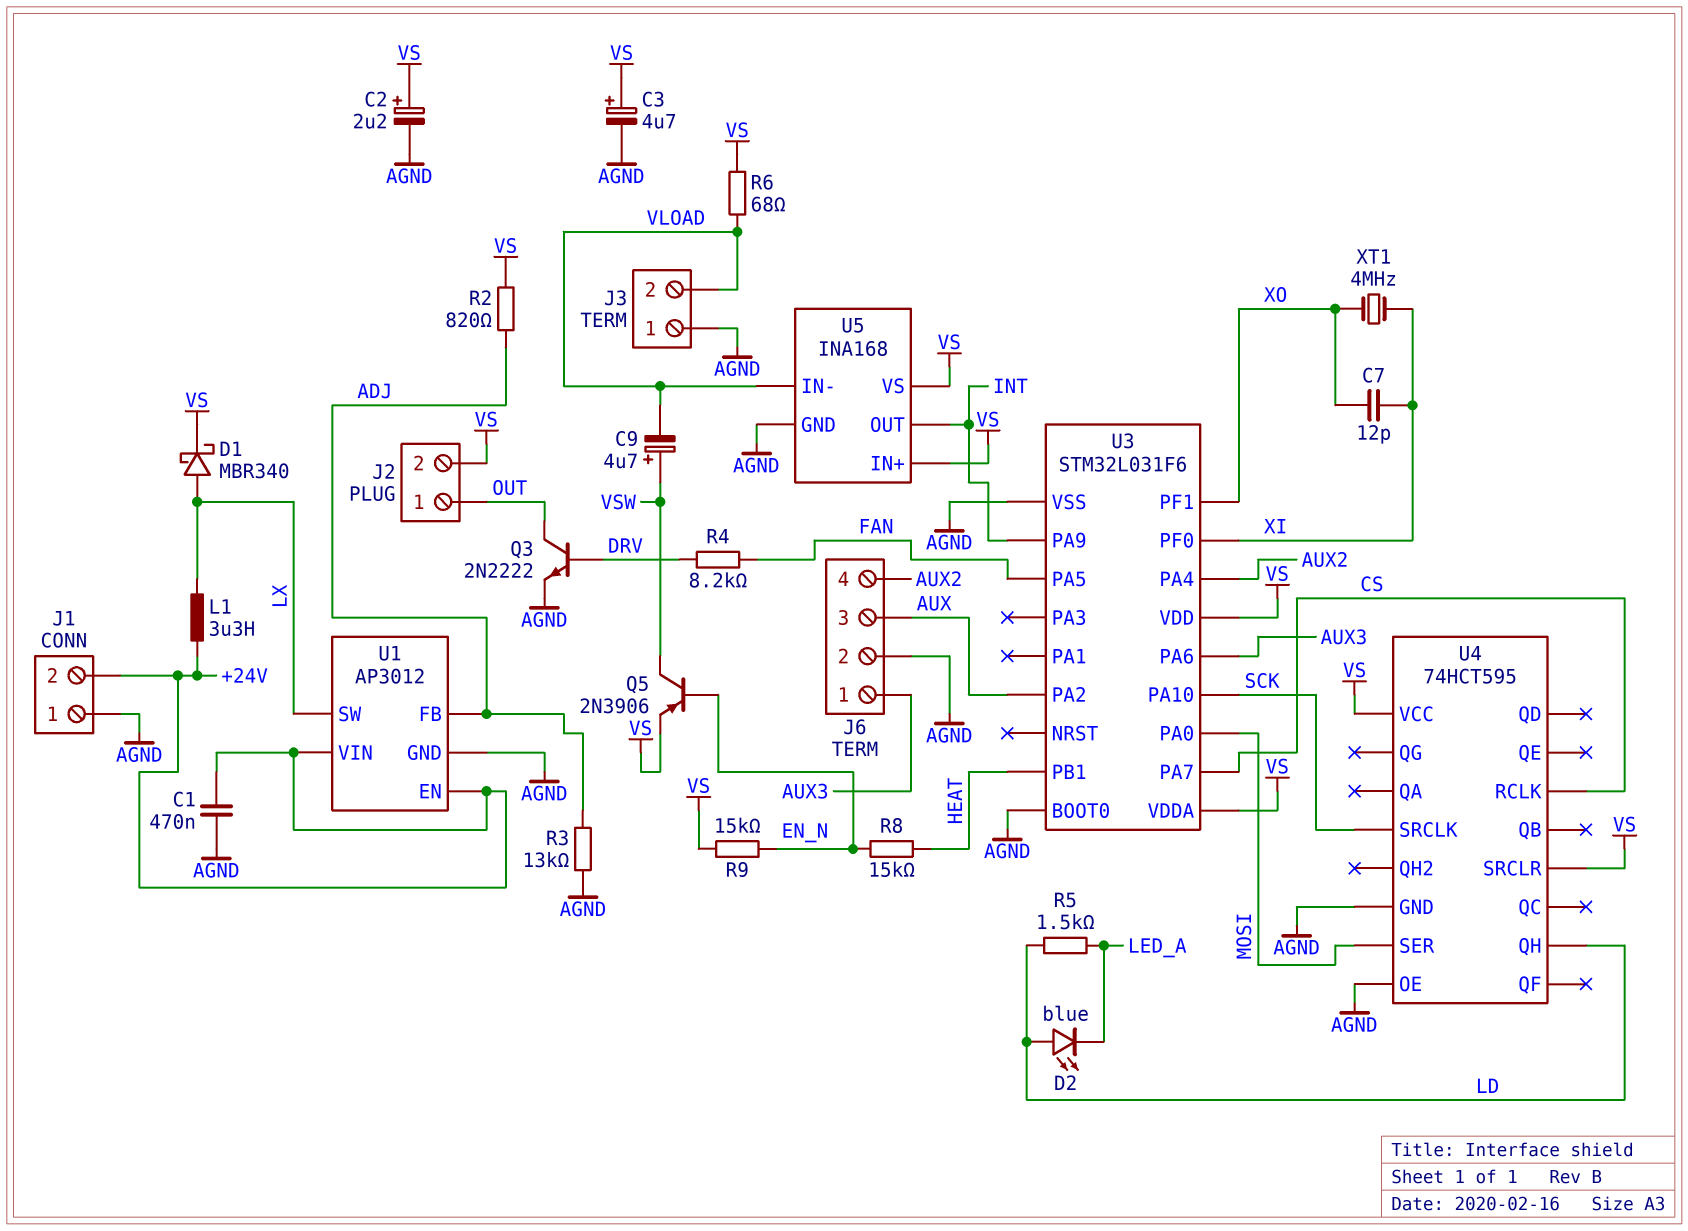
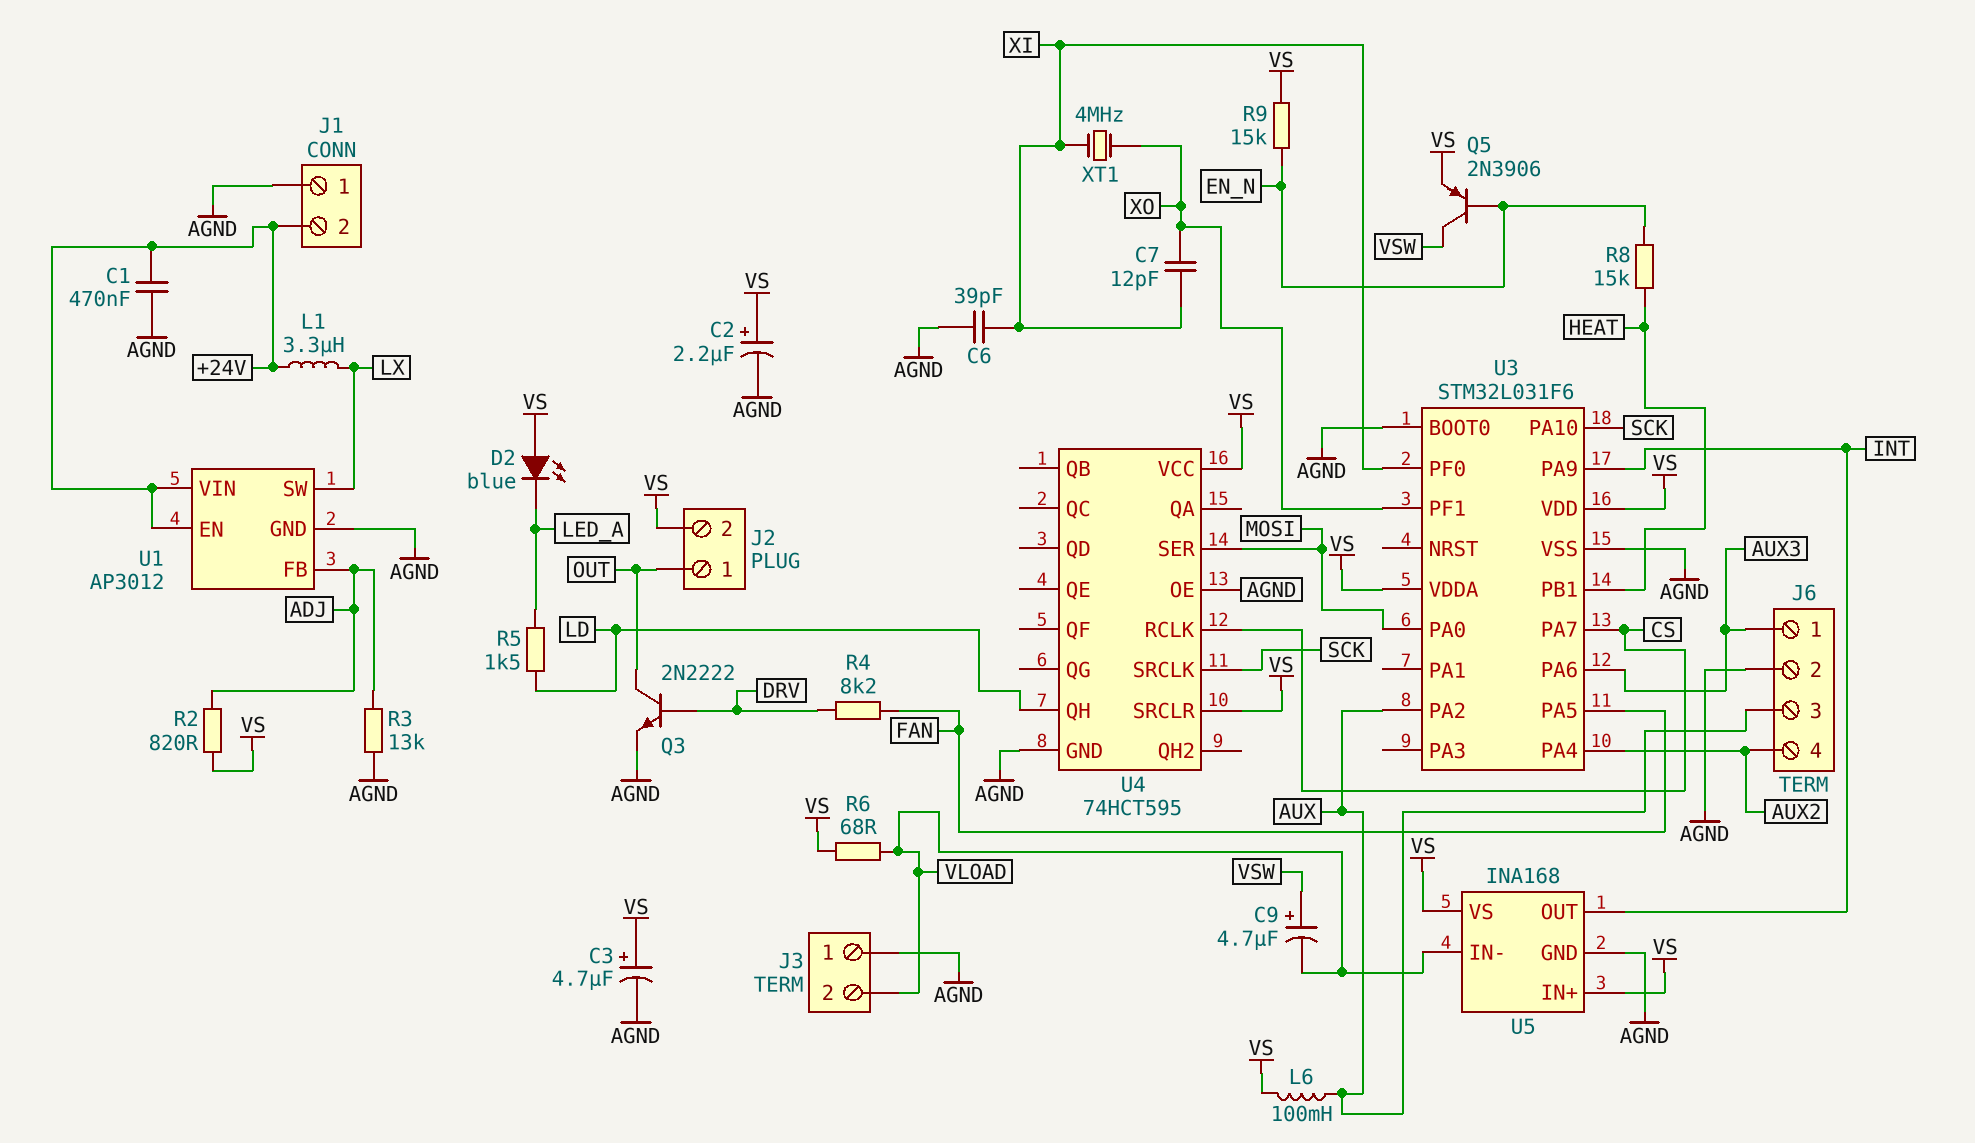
C6: none -> 39pF (AGND, XI)
D1: schottky MBR340 (A LX, K VS) -> none
D2: LED blue (A LD, K LED_A) -> LED blue (A VS, K LED_A)
L6: none -> 100mH (AUX, VS)

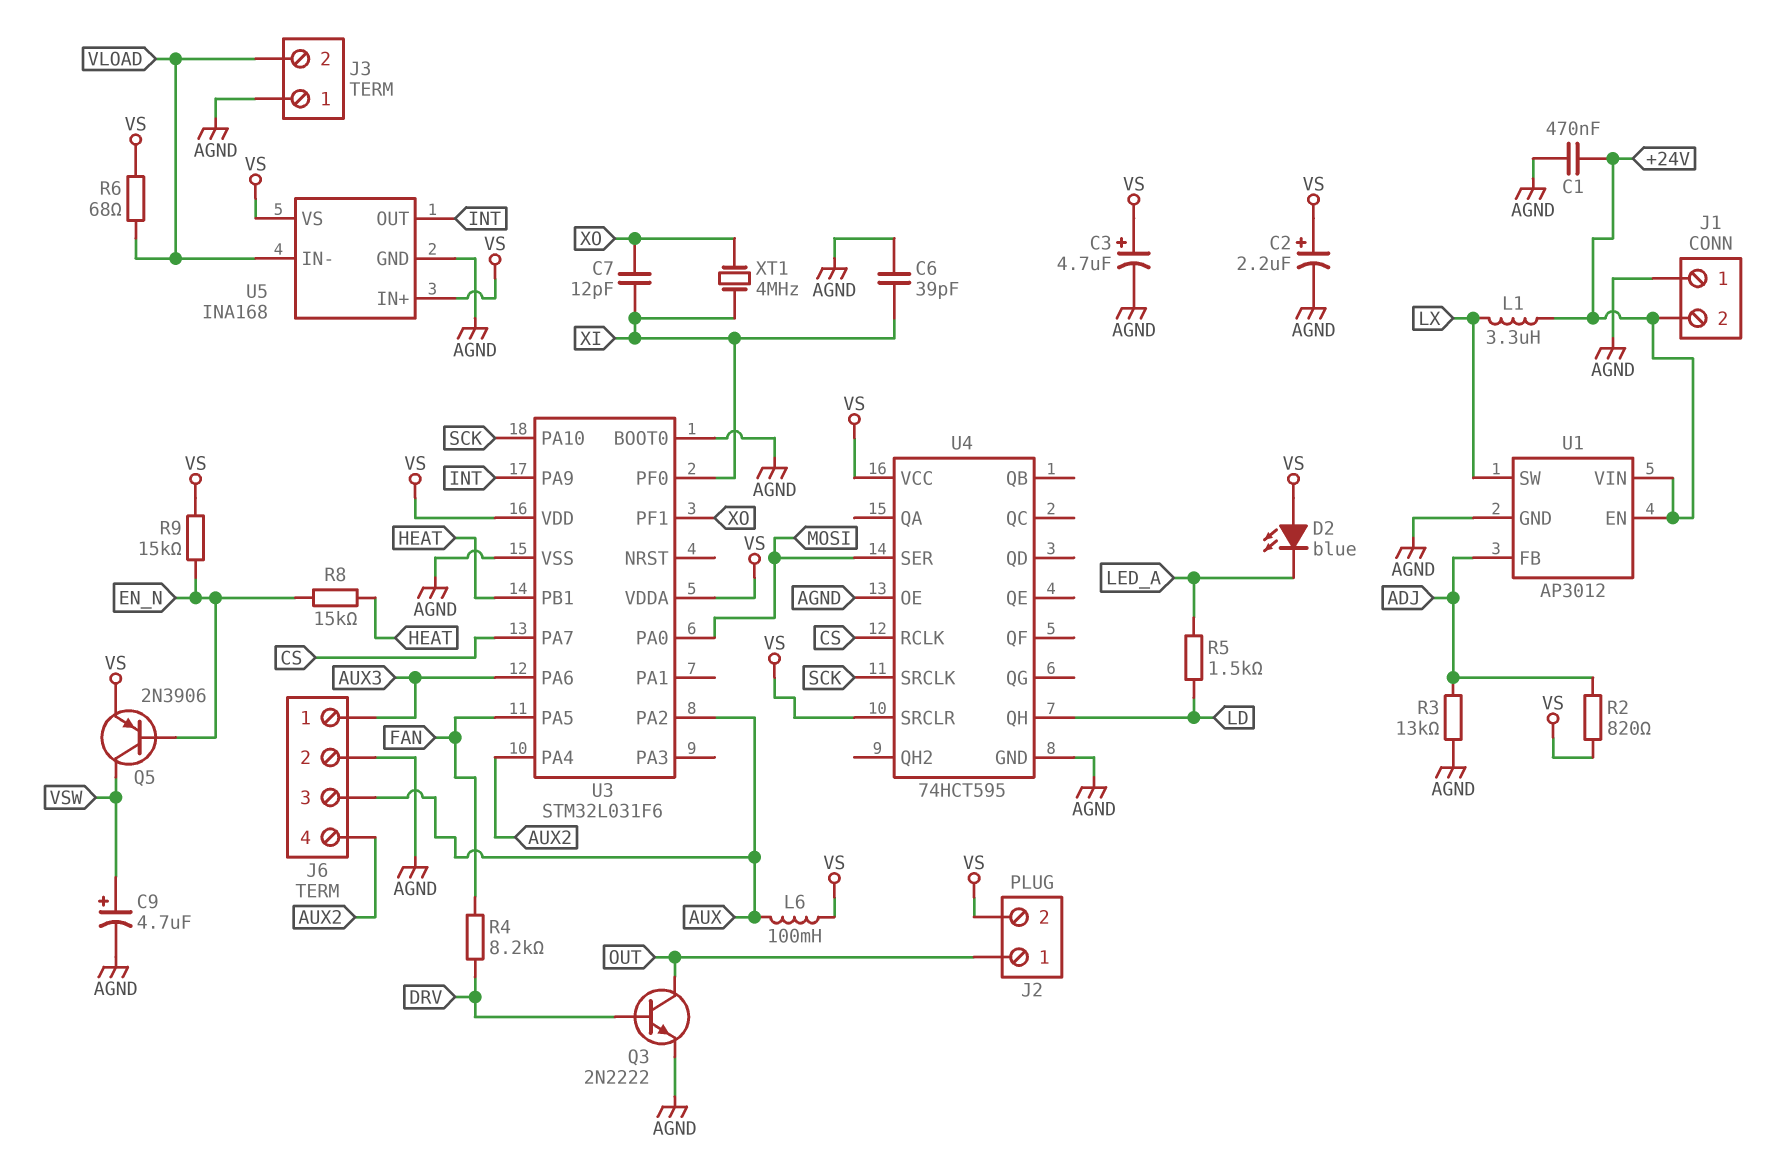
C9: 4.7uF (plus VSW, minus VLOAD) -> 4.7uF (plus VSW, minus AGND)

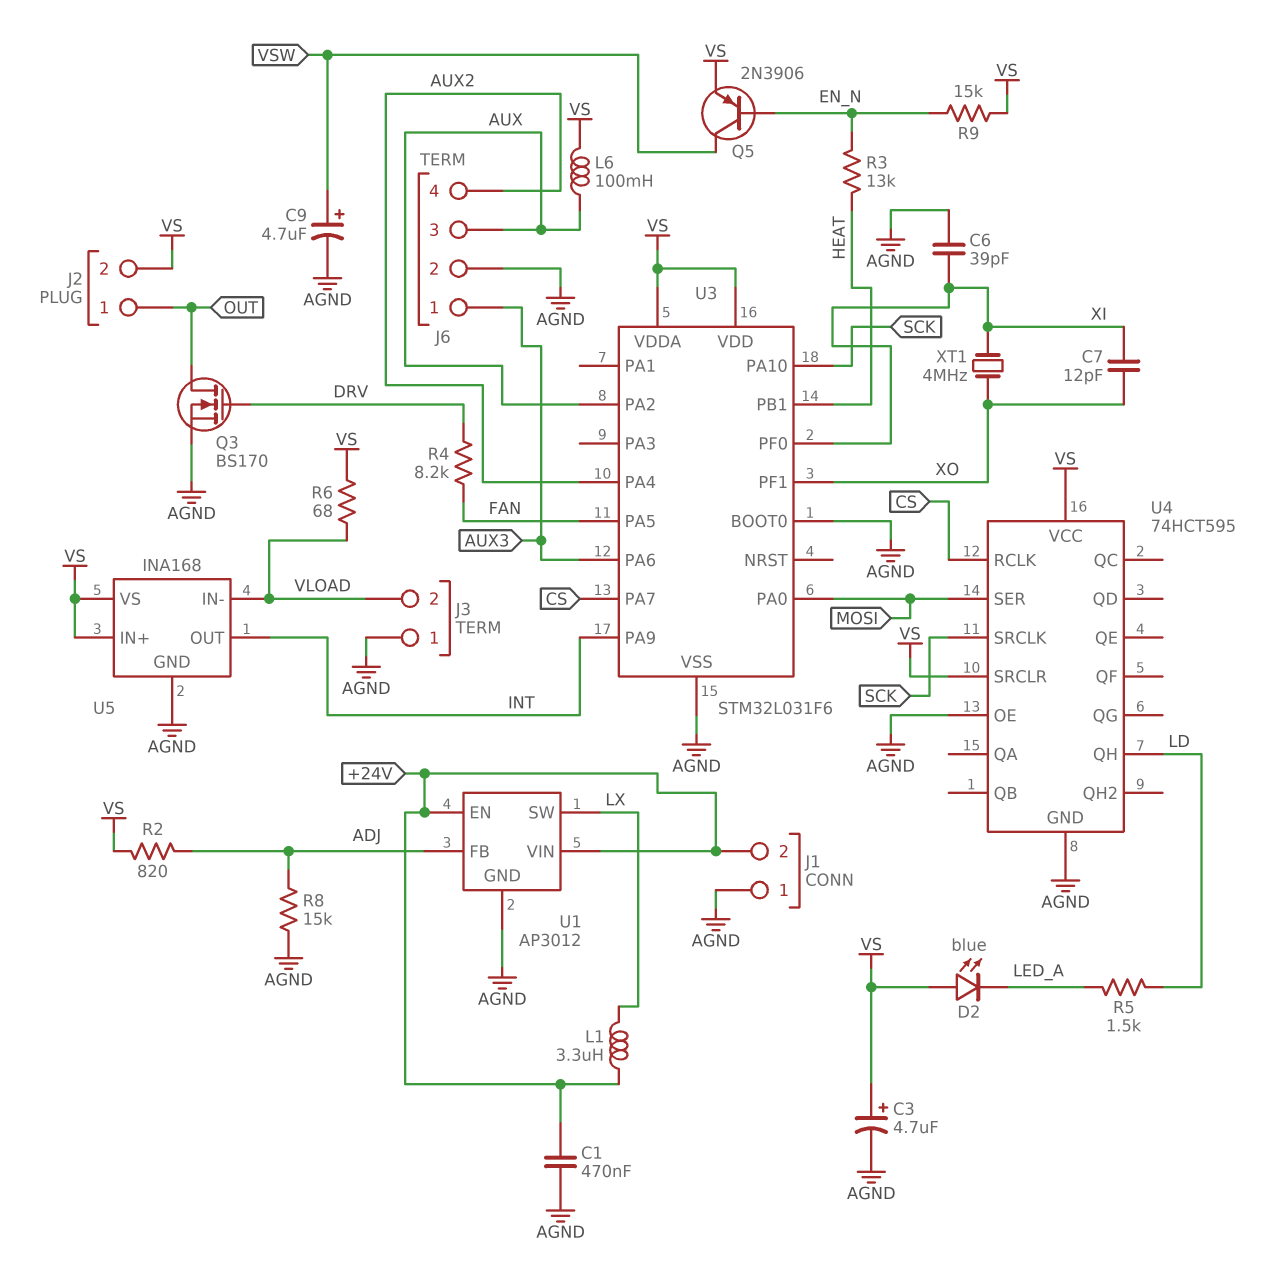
C2: 2.2uF (plus VS, minus AGND) -> none
Q3: NPN 2N2222 (B DRV, C OUT, E AGND) -> NMOS BS170 (G DRV, D OUT, S AGND)
R3: 13k (ADJ, AGND) -> 13k (EN_N, HEAT)
R8: 15k (EN_N, HEAT) -> 15k (ADJ, AGND)

